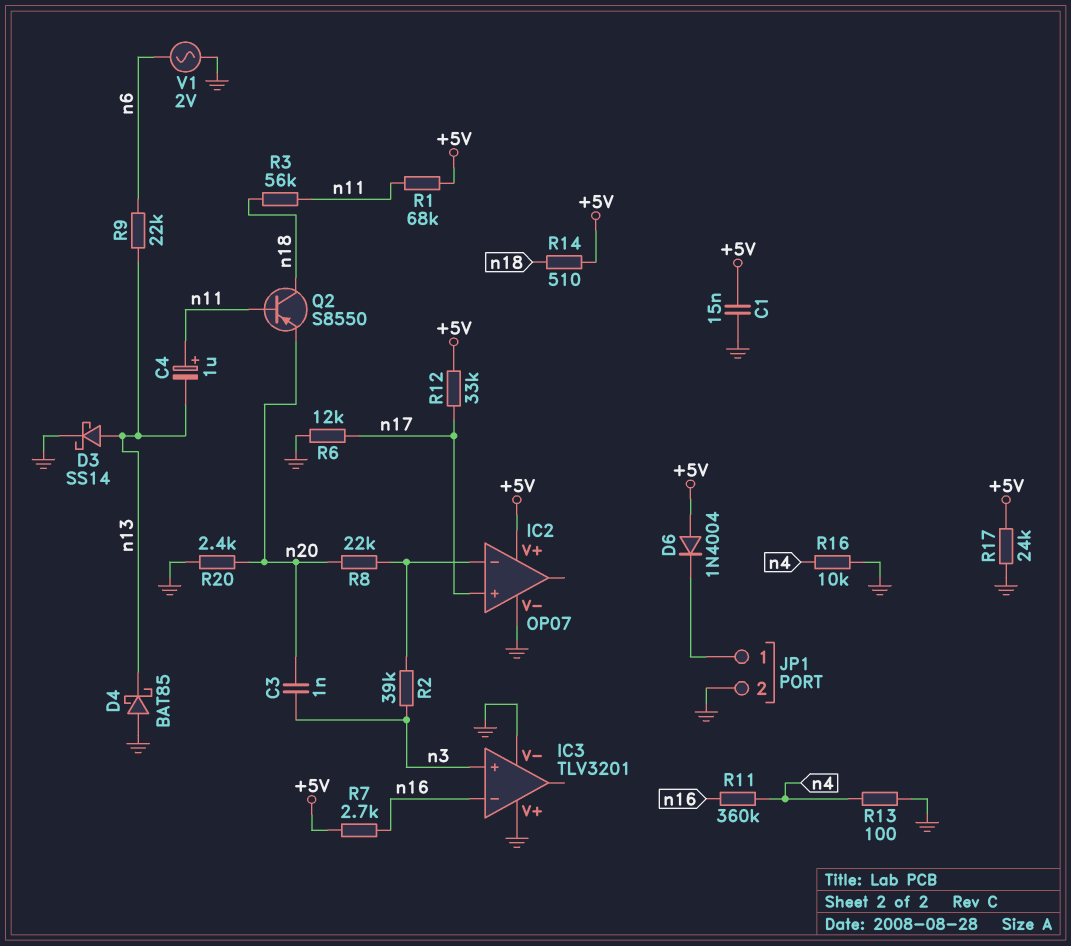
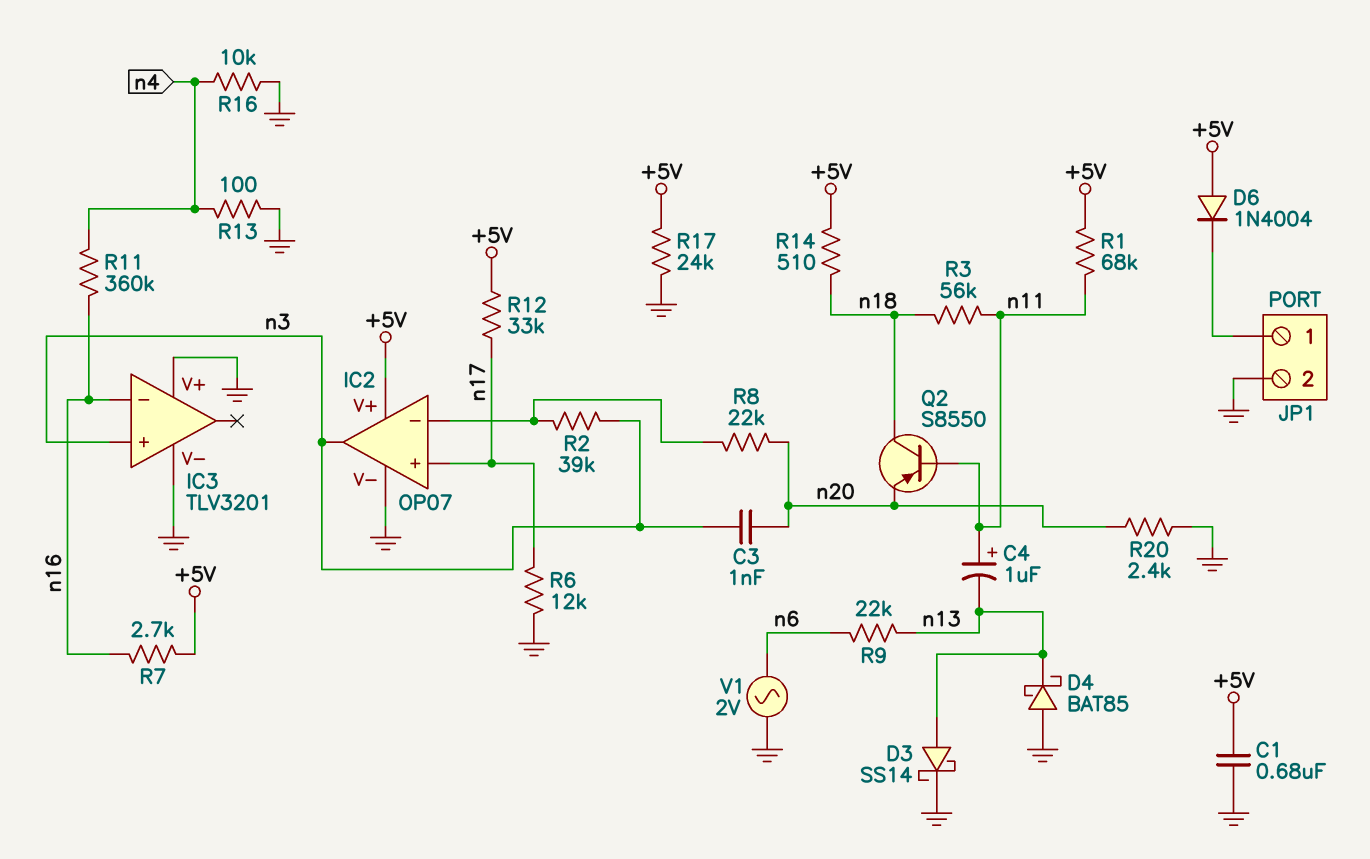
C1: 15nF (+5V, GND) -> 680nF (+5V, GND)
IC2 pin out: none -> n3

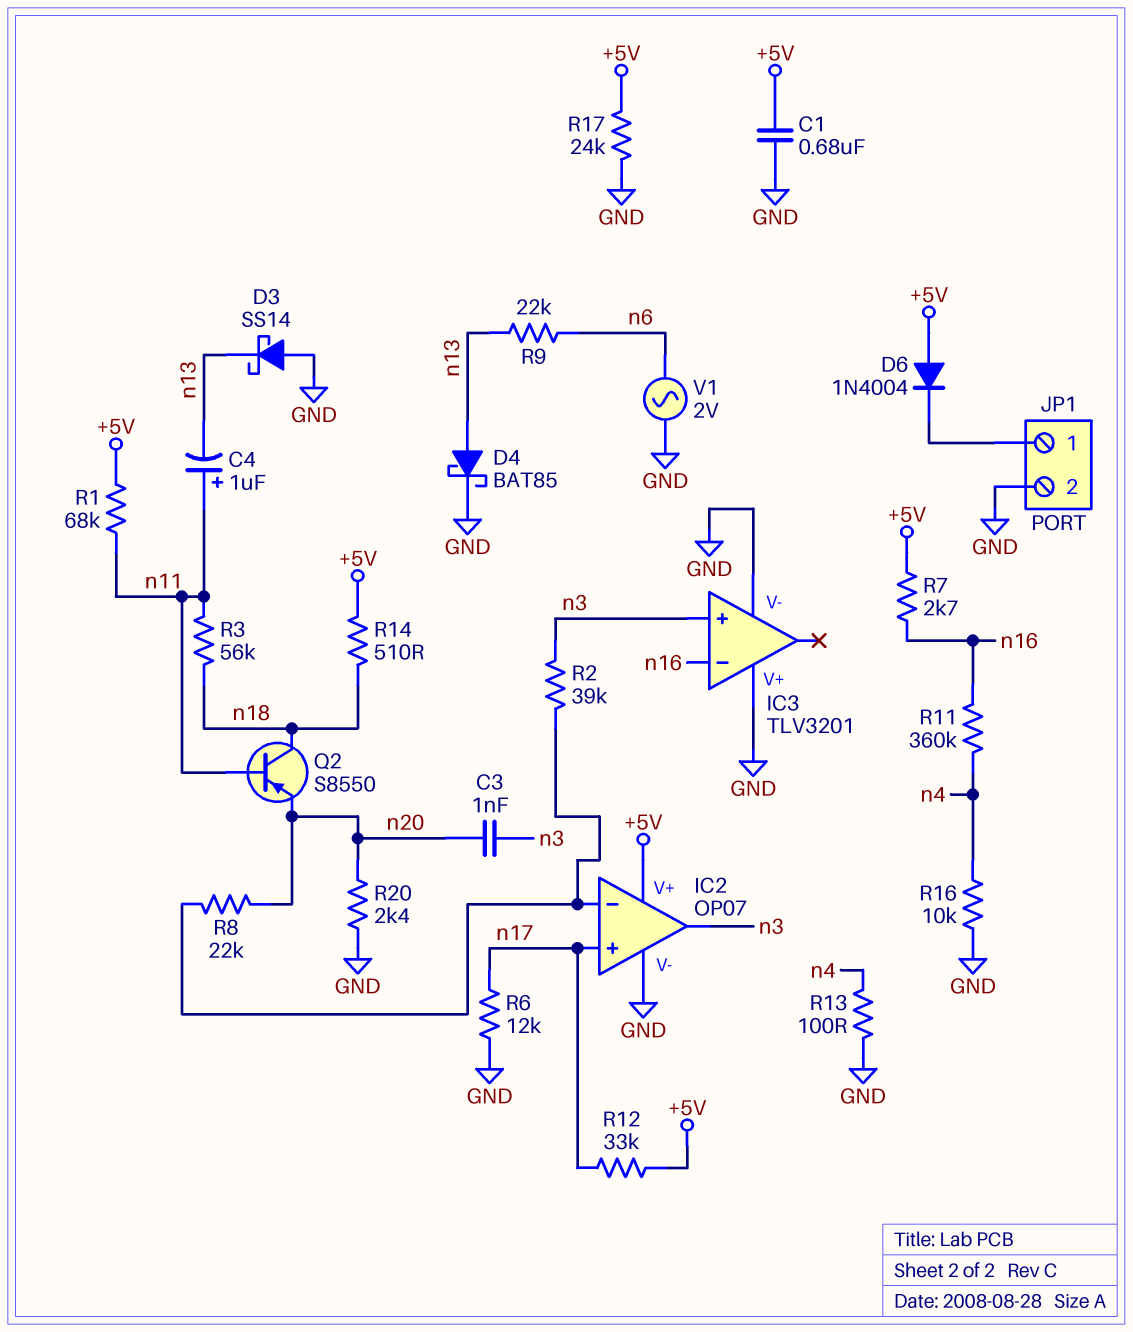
D3: schottky SS14 (A n13, K GND) -> schottky SS14 (A GND, K n13)
D4: schottky BAT85 (A GND, K n13) -> schottky BAT85 (A n13, K GND)

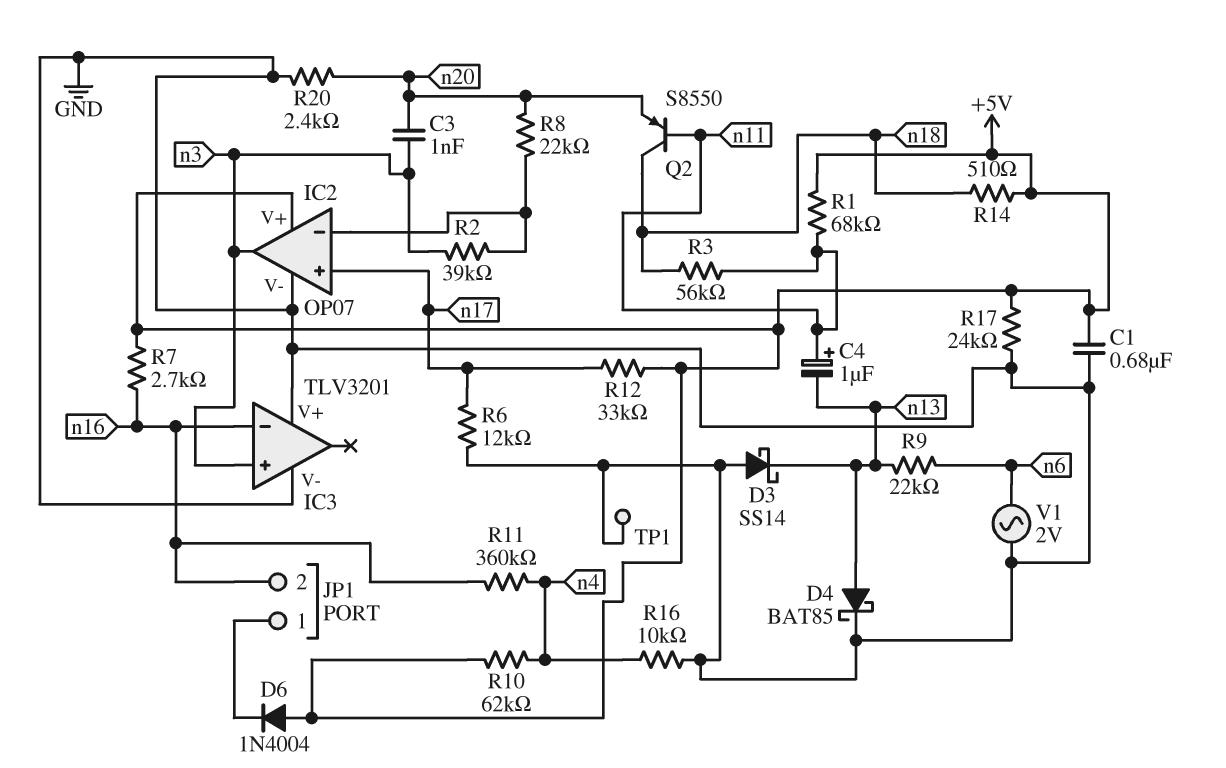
JP1 pin 2: GND -> n16
R10: none -> 62k (+5V, n4)
R13: 100 (GND, n4) -> none
TP1: none -> test point (GND)

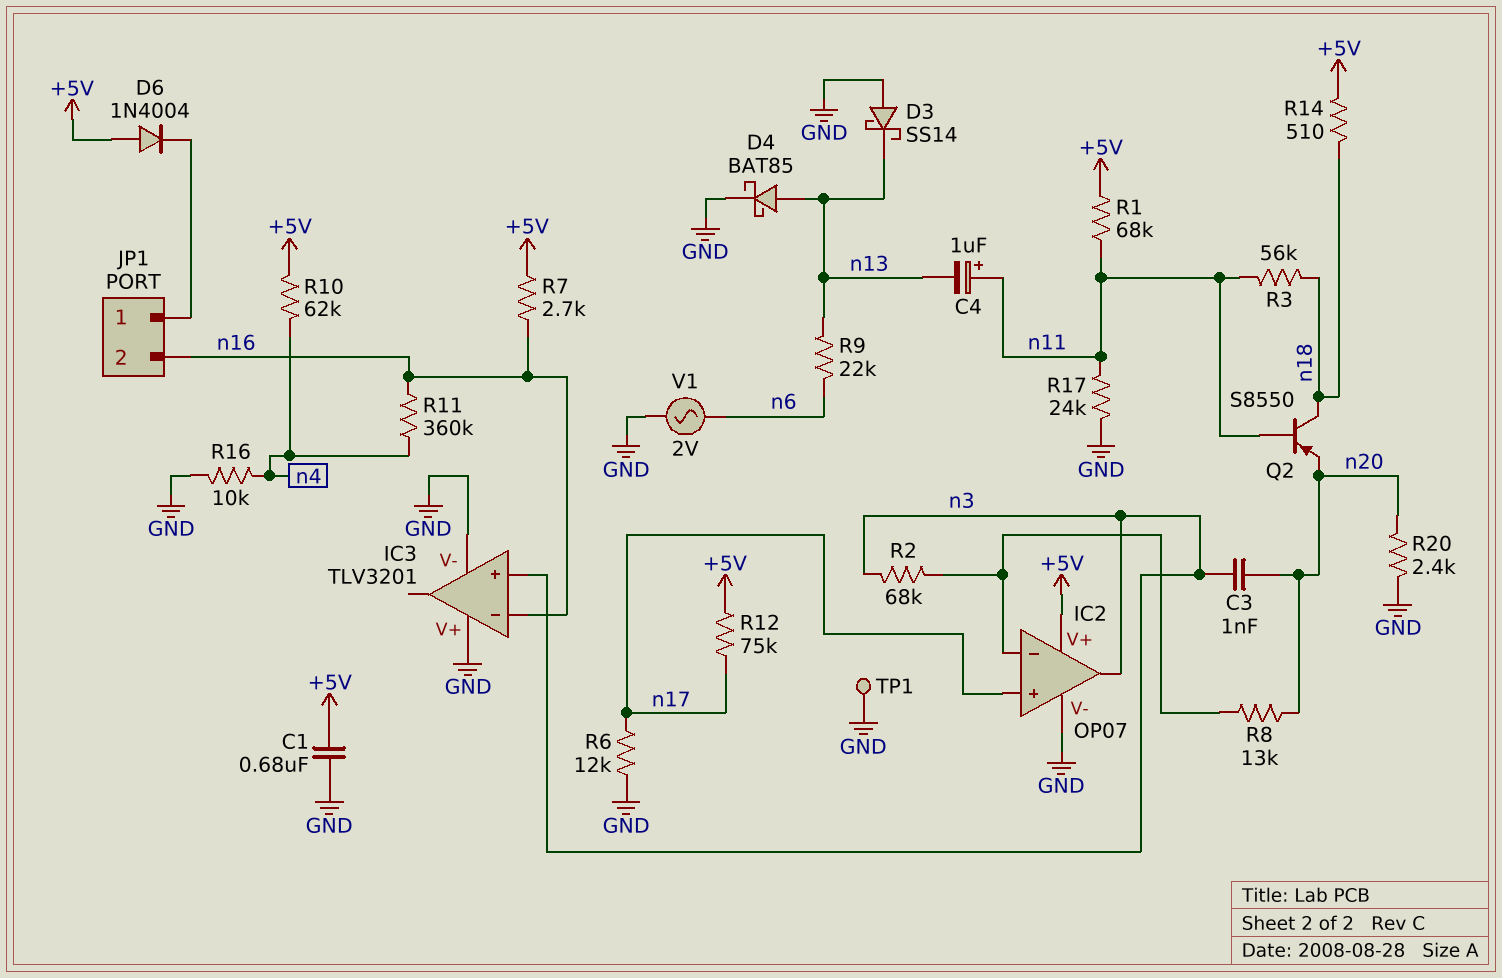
R2: 39k (IC2/in-, n3) -> 68k (IC2/in-, n3)
R8: 22k (IC2/in-, n20) -> 13k (IC2/in-, n20)
R12: 33k (+5V, n17) -> 75k (+5V, n17)
R17: 24k (+5V, GND) -> 24k (GND, n11)

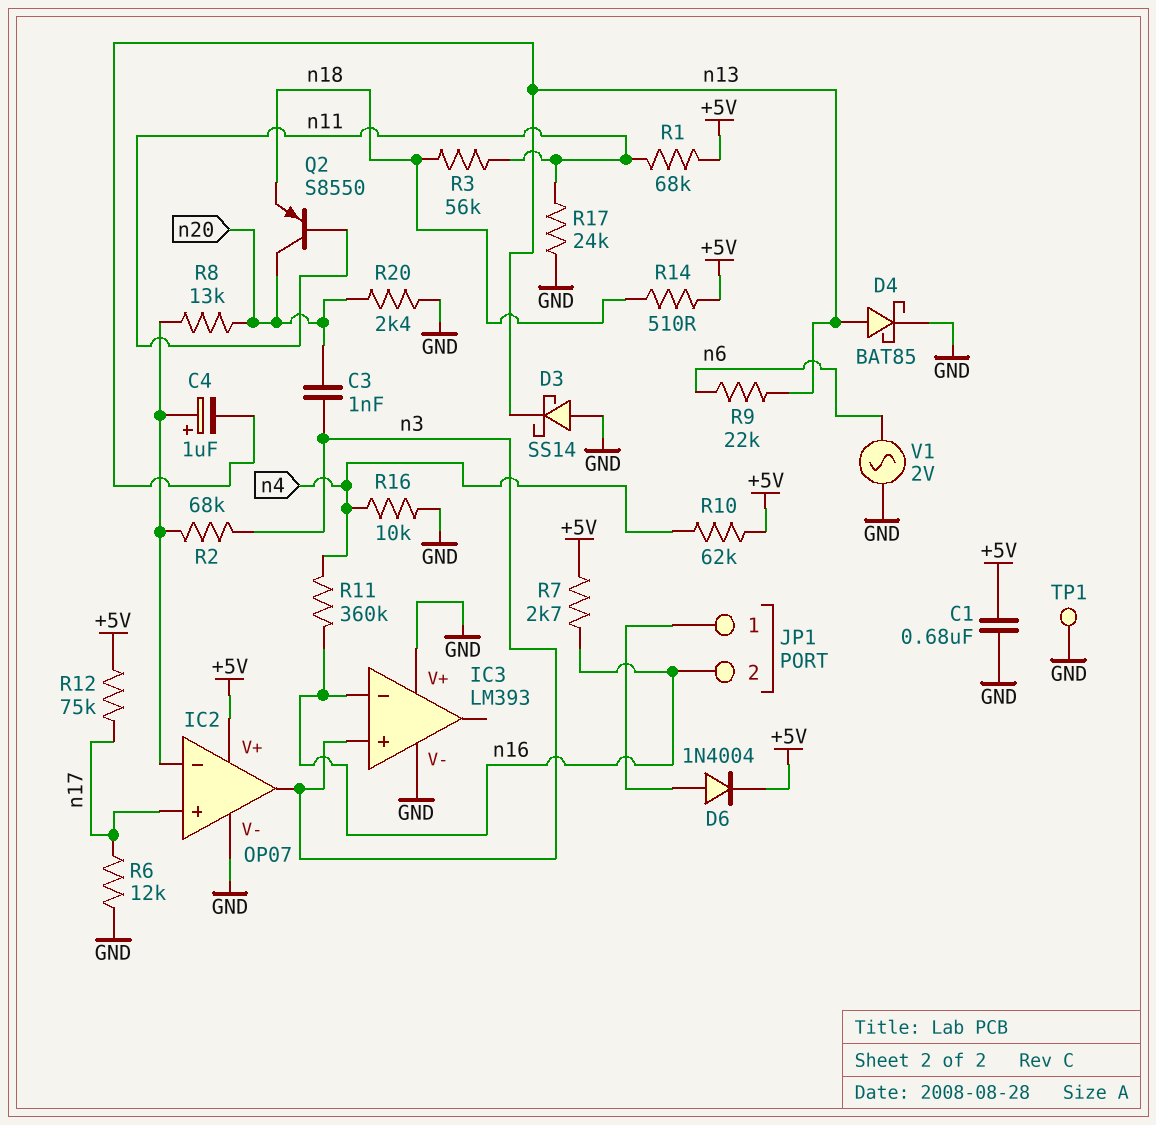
C4: 1uF (plus n11, minus n13) -> 1uF (plus IC2/in-, minus n13)
D6: diode 1N4004 (A +5V, K JP1/1) -> diode 1N4004 (A JP1/1, K +5V)
IC3: TLV3201 -> LM393
Q2: PNP S8550 (B n11, C n18, E n20) -> PNP S8550 (B n11, C n20, E n18)

